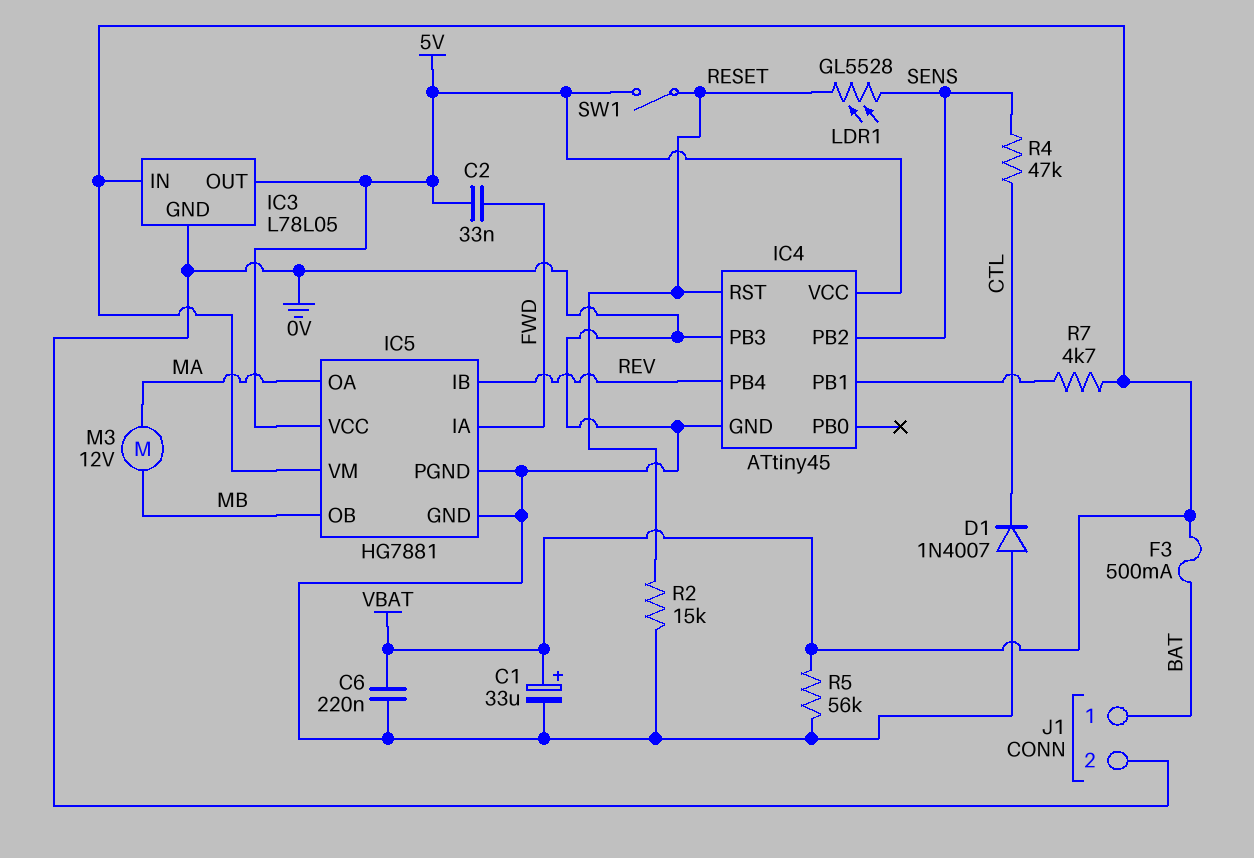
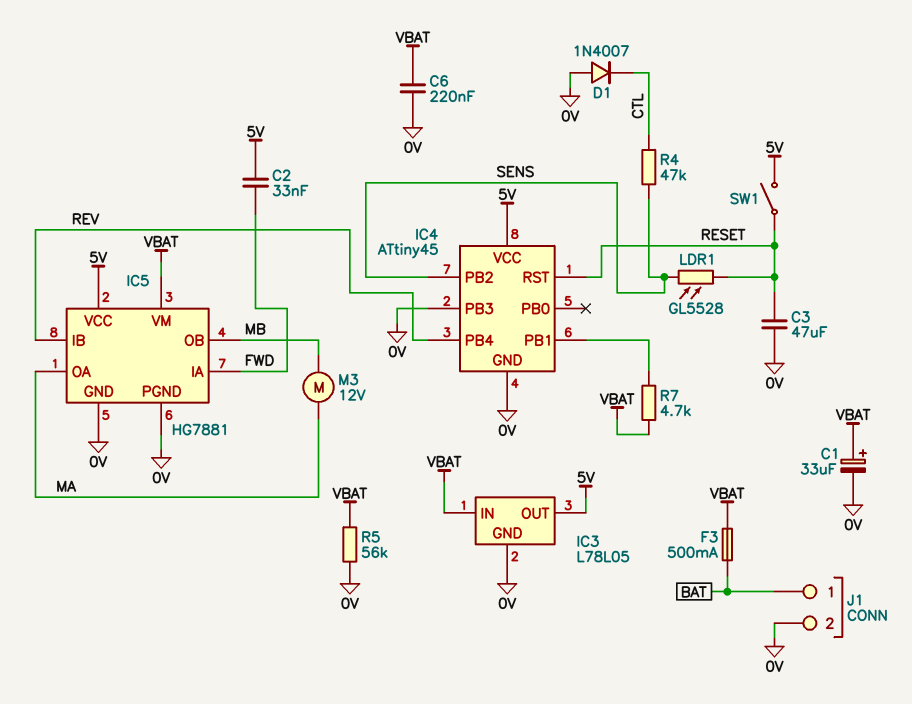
C3: none -> 47uF (0V, RESET)
R2: 15k (0V, RESET) -> none

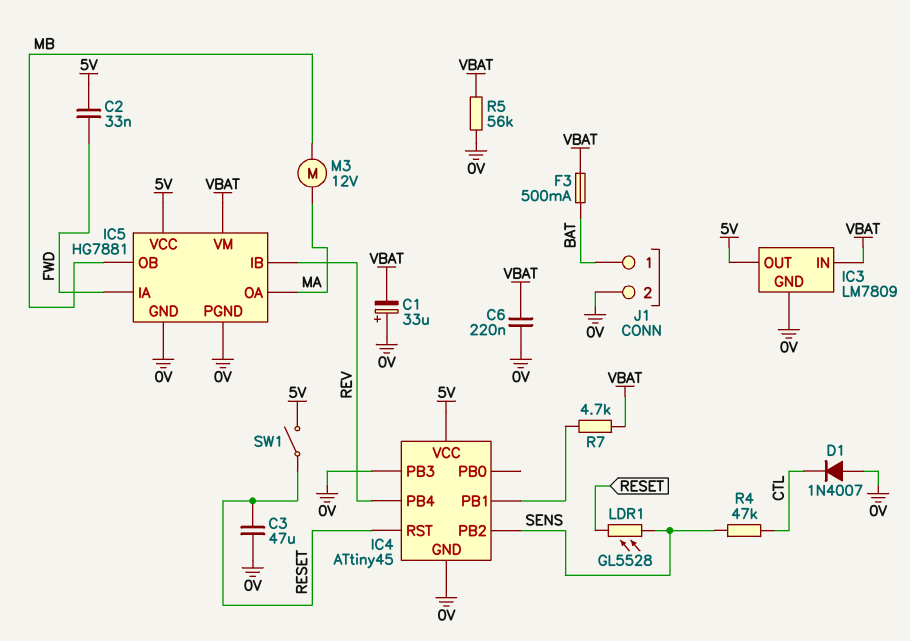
C1: 33uF (plus VBAT, minus 0V) -> 33uF (plus 0V, minus VBAT)
IC3: L78L05 -> LM7809

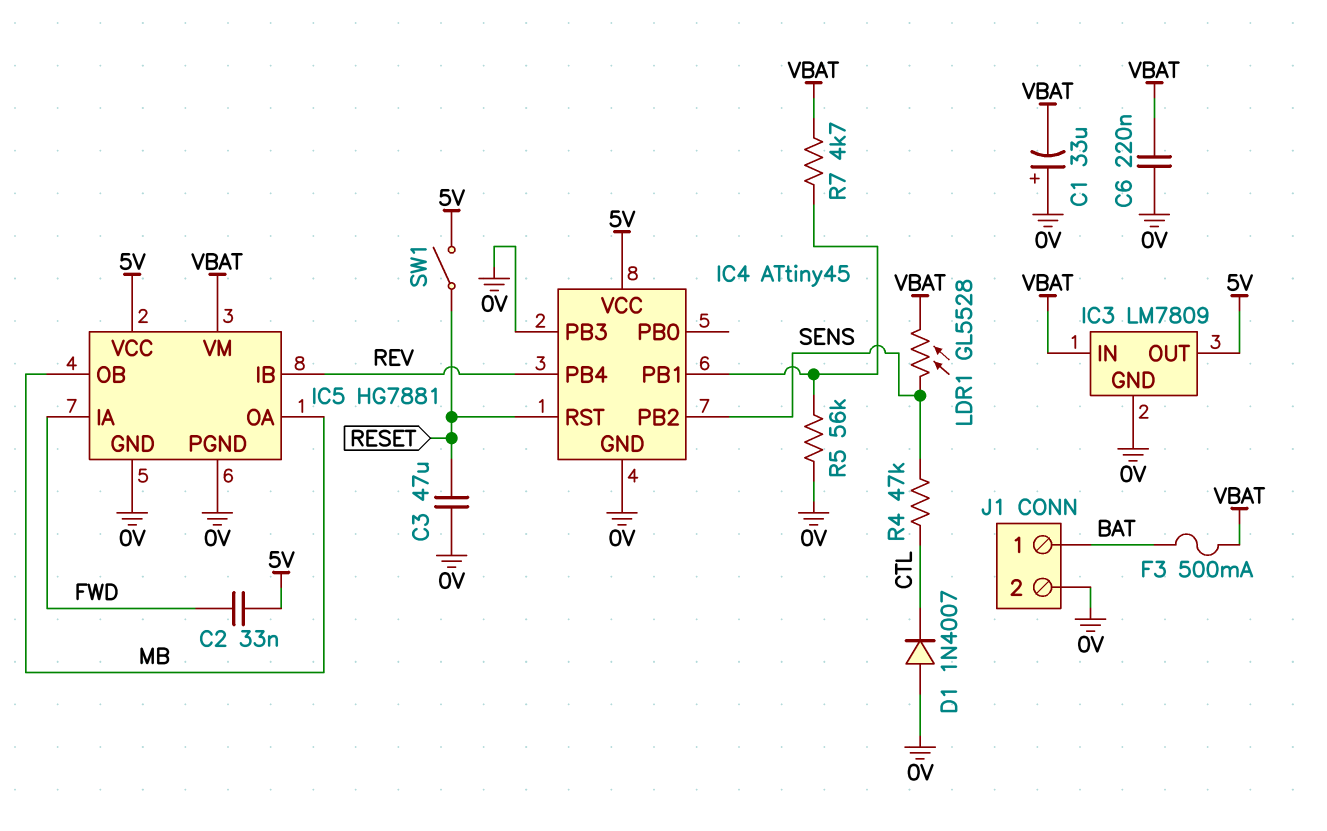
IC5 pin OA: MA -> MB
LDR1: GL5528 (RESET, SENS) -> GL5528 (SENS, VBAT)
M3: motor 12V (MA, MB) -> none
R5: 56k (0V, VBAT) -> 56k (0V, IC4/PB1)

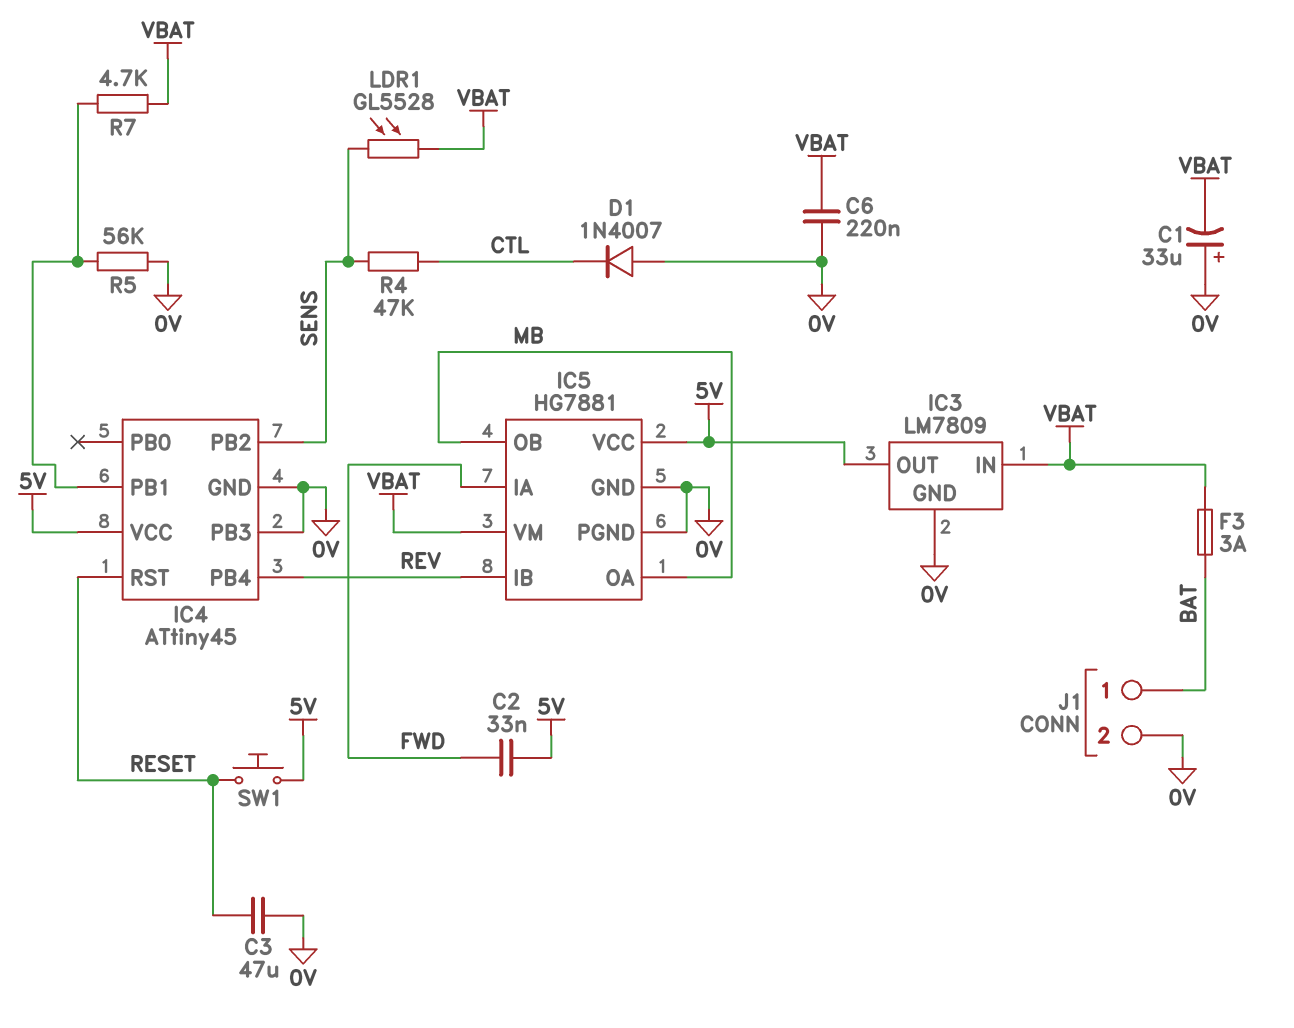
F3: 500mA (BAT, VBAT) -> 3A (BAT, VBAT)
SW1: switch (5V, RESET) -> button (5V, RESET)

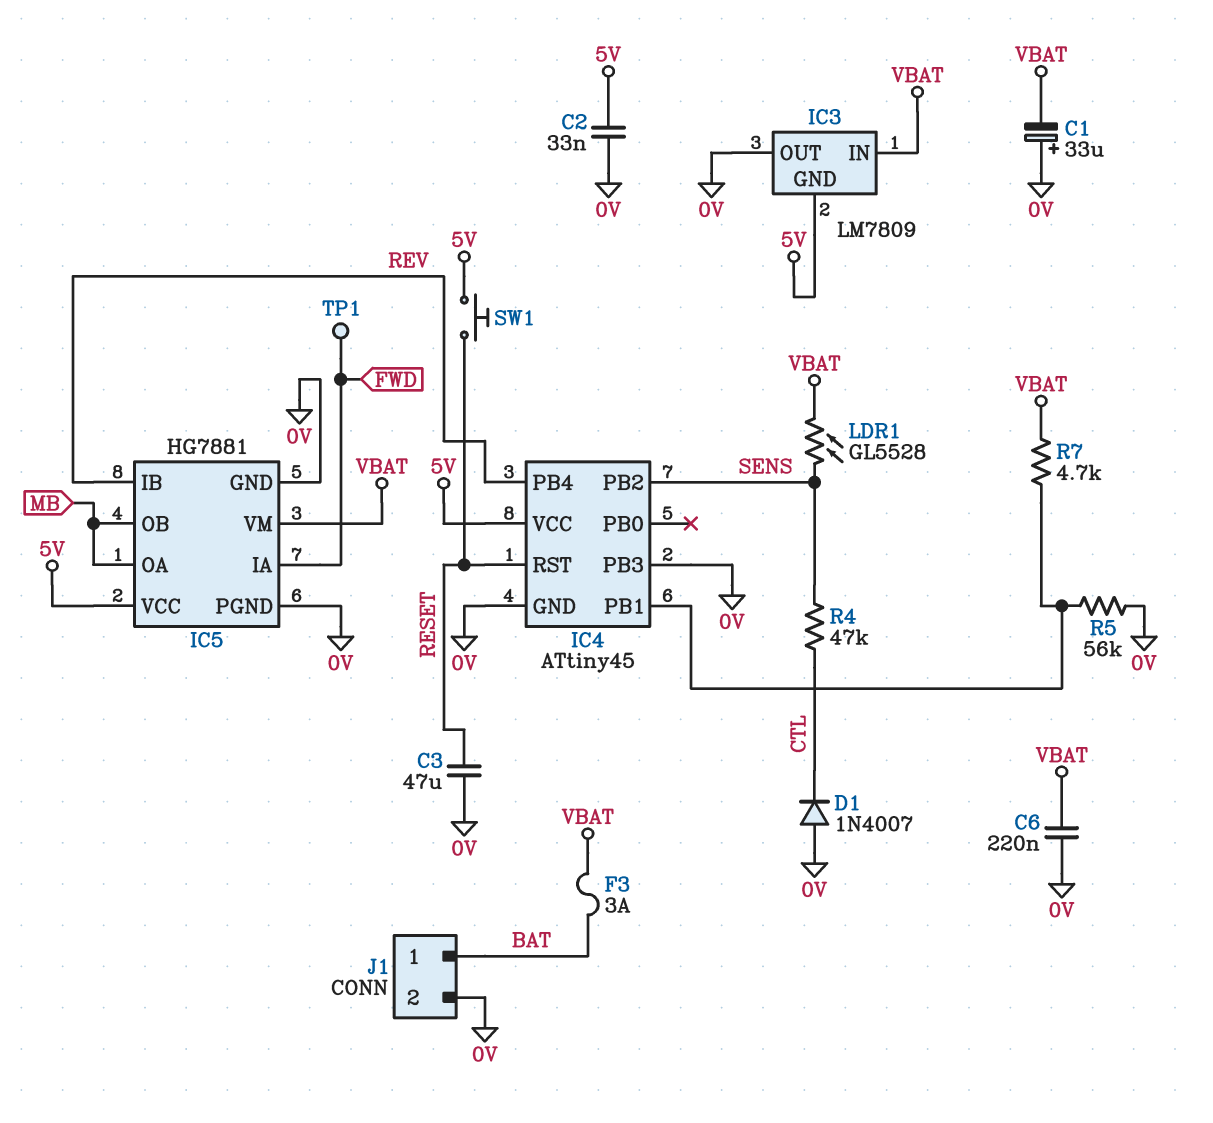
C2: 33nF (5V, FWD) -> 33nF (0V, 5V)
IC3 pin GND: 0V -> 5V
IC3 pin OUT: 5V -> 0V
TP1: none -> test point (FWD)

